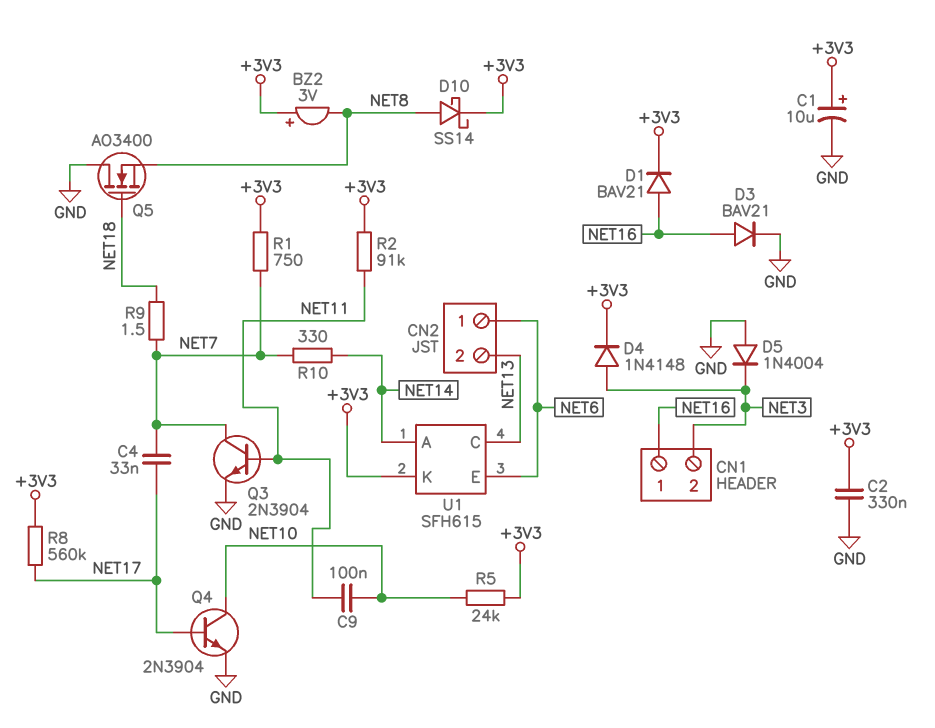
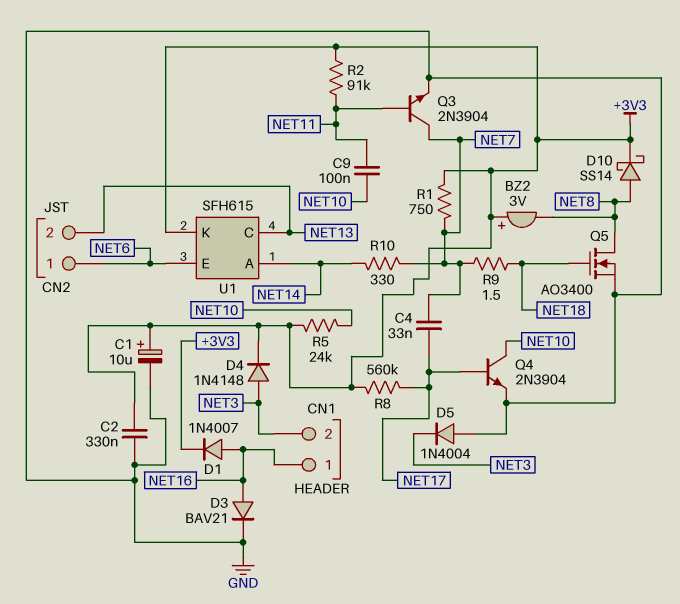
D1: diode BAV21 (A NET16, K +3V3) -> diode 1N4007 (A NET16, K +3V3)
Q5: NMOS AO3400 (G NET18, D GND, S NET8) -> NMOS AO3400 (G NET18, D NET8, S GND)

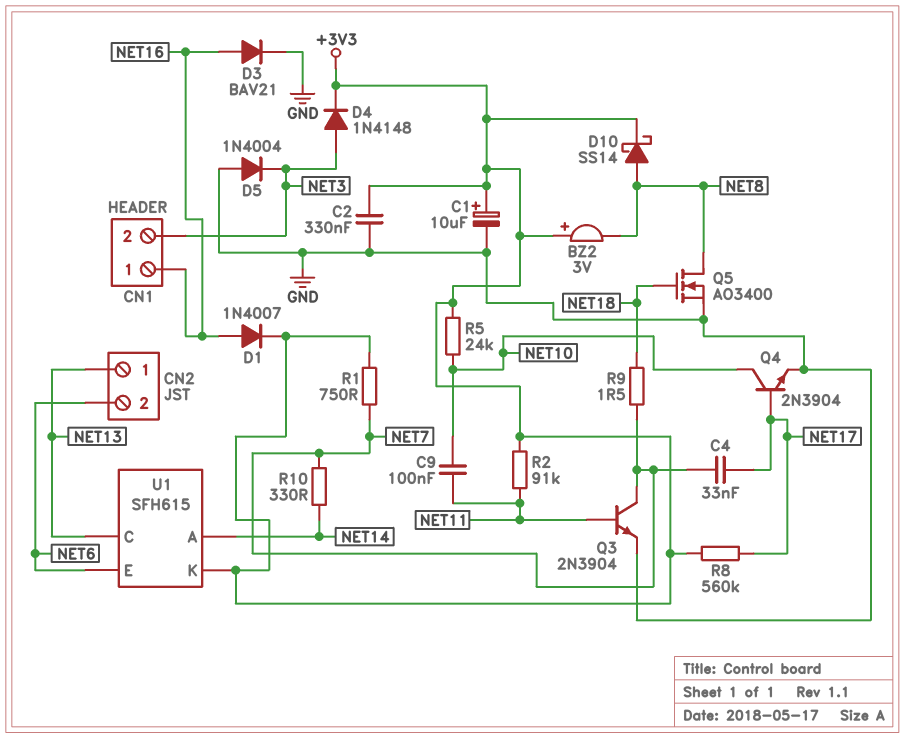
CN2 pin 1: NET6 -> NET13
CN2 pin 2: NET13 -> NET6

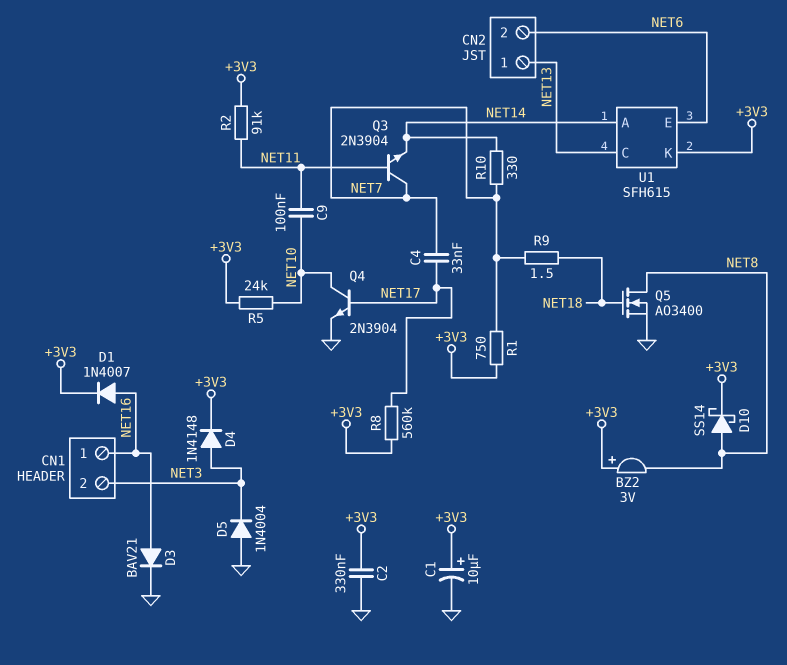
Q3: NPN 2N3904 (B NET11, C NET7, E GND) -> NPN 2N3904 (B NET11, C NET7, E NET14)

